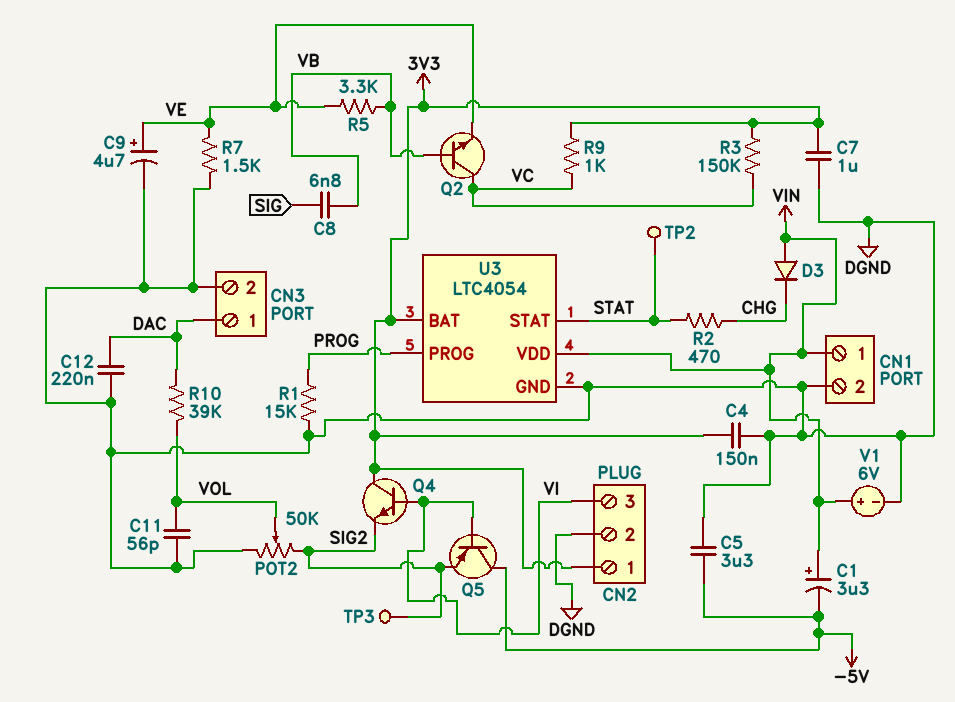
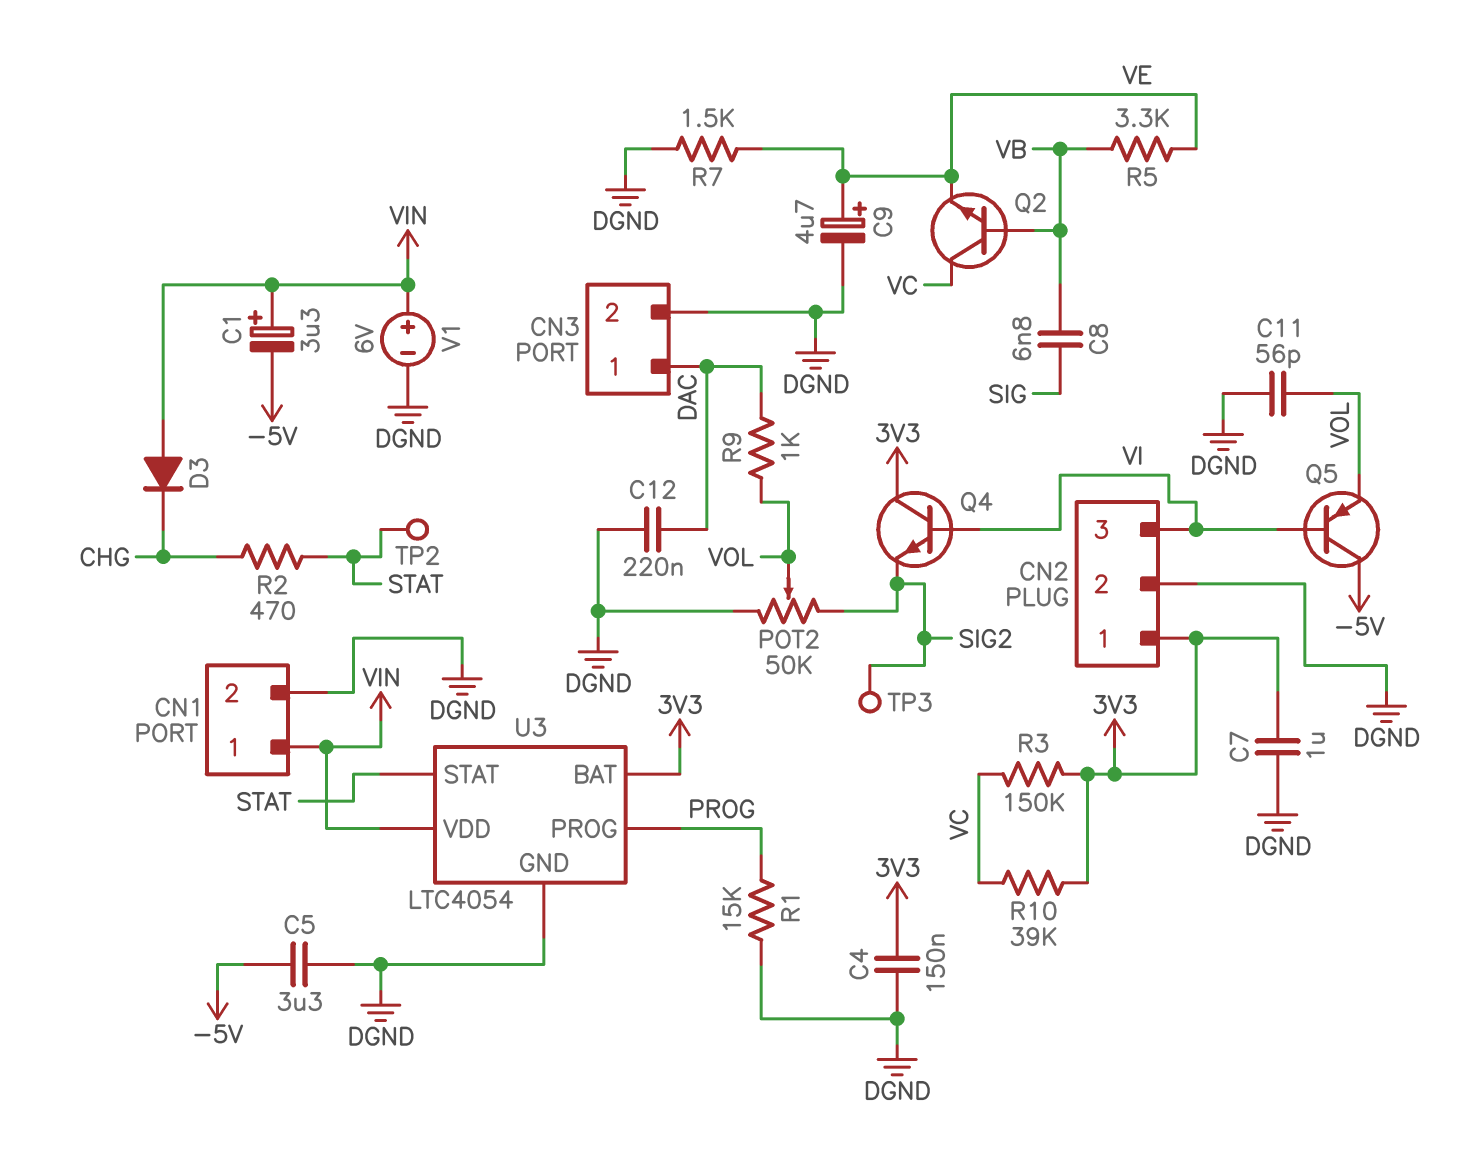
Q5: PNP (B VI, C -5V, E SIG2) -> PNP (B VI, C -5V, E VOL)
R9: 1k (3V3, VC) -> 1k (DAC, VOL)
R10: 39k (DAC, VOL) -> 39k (3V3, VC)

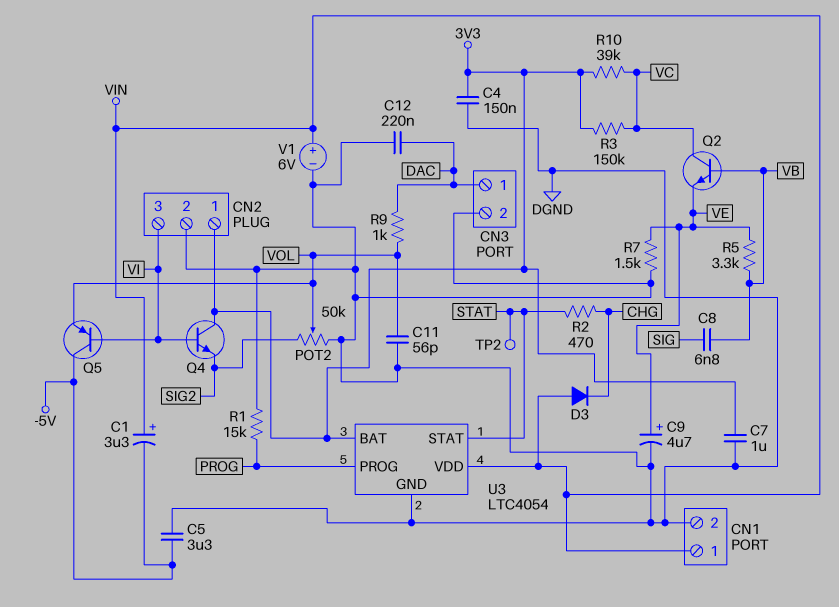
TP3: test point (SIG2) -> none

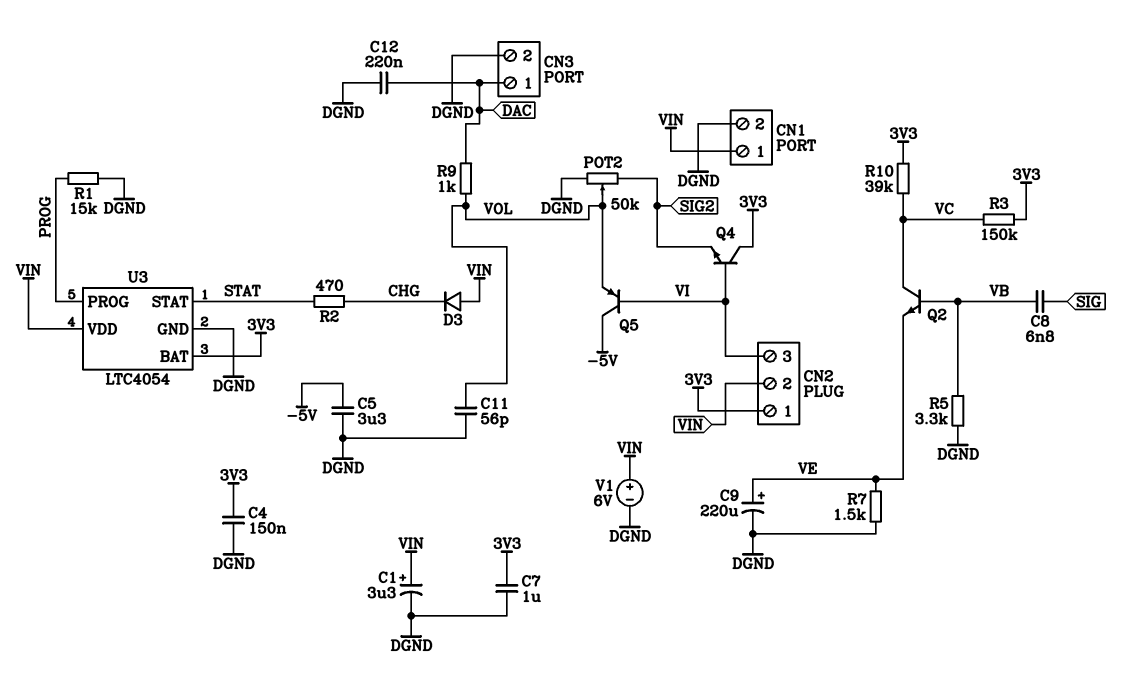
C1: 3.3uF (plus VIN, minus -5V) -> 3.3uF (plus VIN, minus DGND)
C9: 4.7uF (plus VE, minus DGND) -> 220uF (plus VE, minus DGND)
CN2 pin 2: DGND -> VIN
R5: 3.3k (VB, VE) -> 3.3k (DGND, VB)
TP2: test point (STAT) -> none

